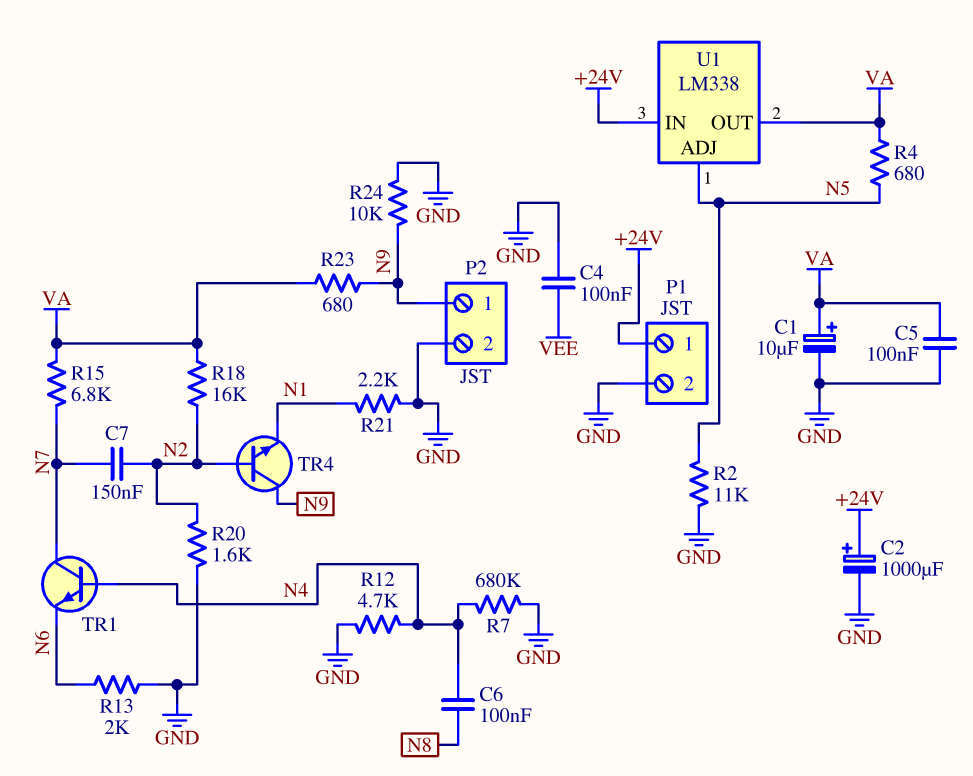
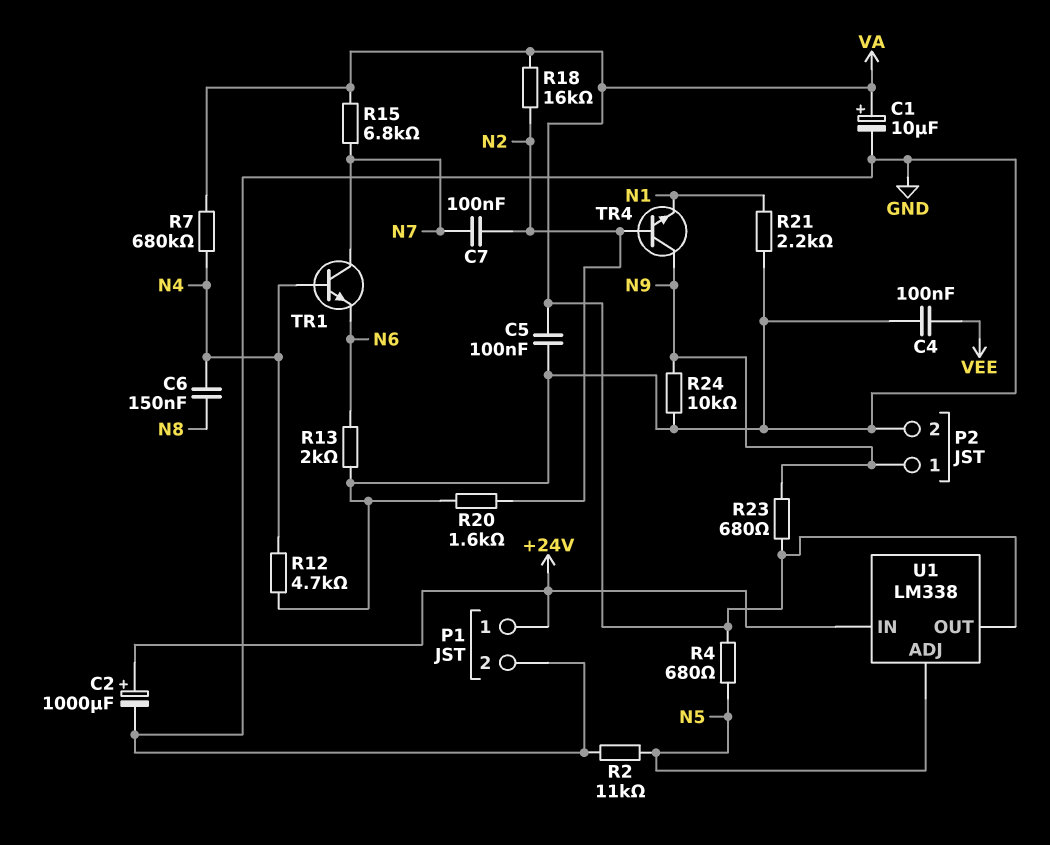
C6: 100nF (N4, N8) -> 150nF (N4, N8)
C7: 150nF (N2, N7) -> 100nF (N2, N7)
R7: 680k (GND, N4) -> 680k (N4, VA)

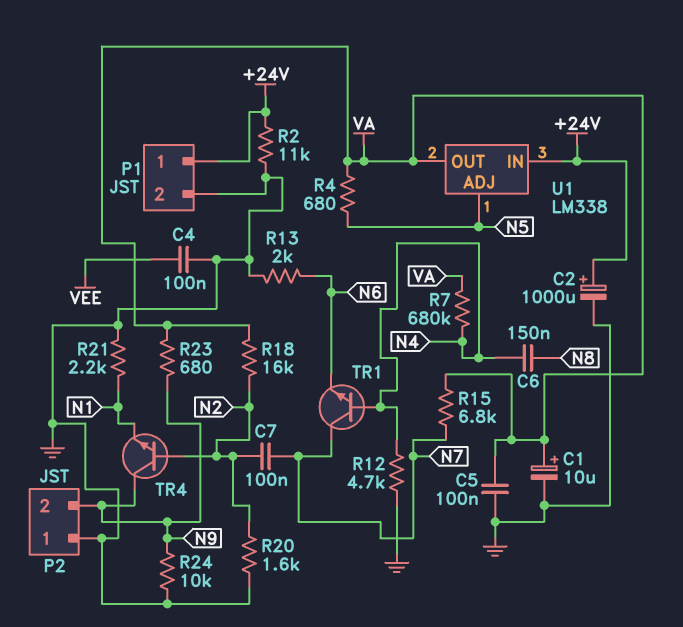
P2 pin 1: N9 -> GND
P2 pin 2: GND -> N9
R2: 11k (GND, N5) -> 11k (+24V, GND)

